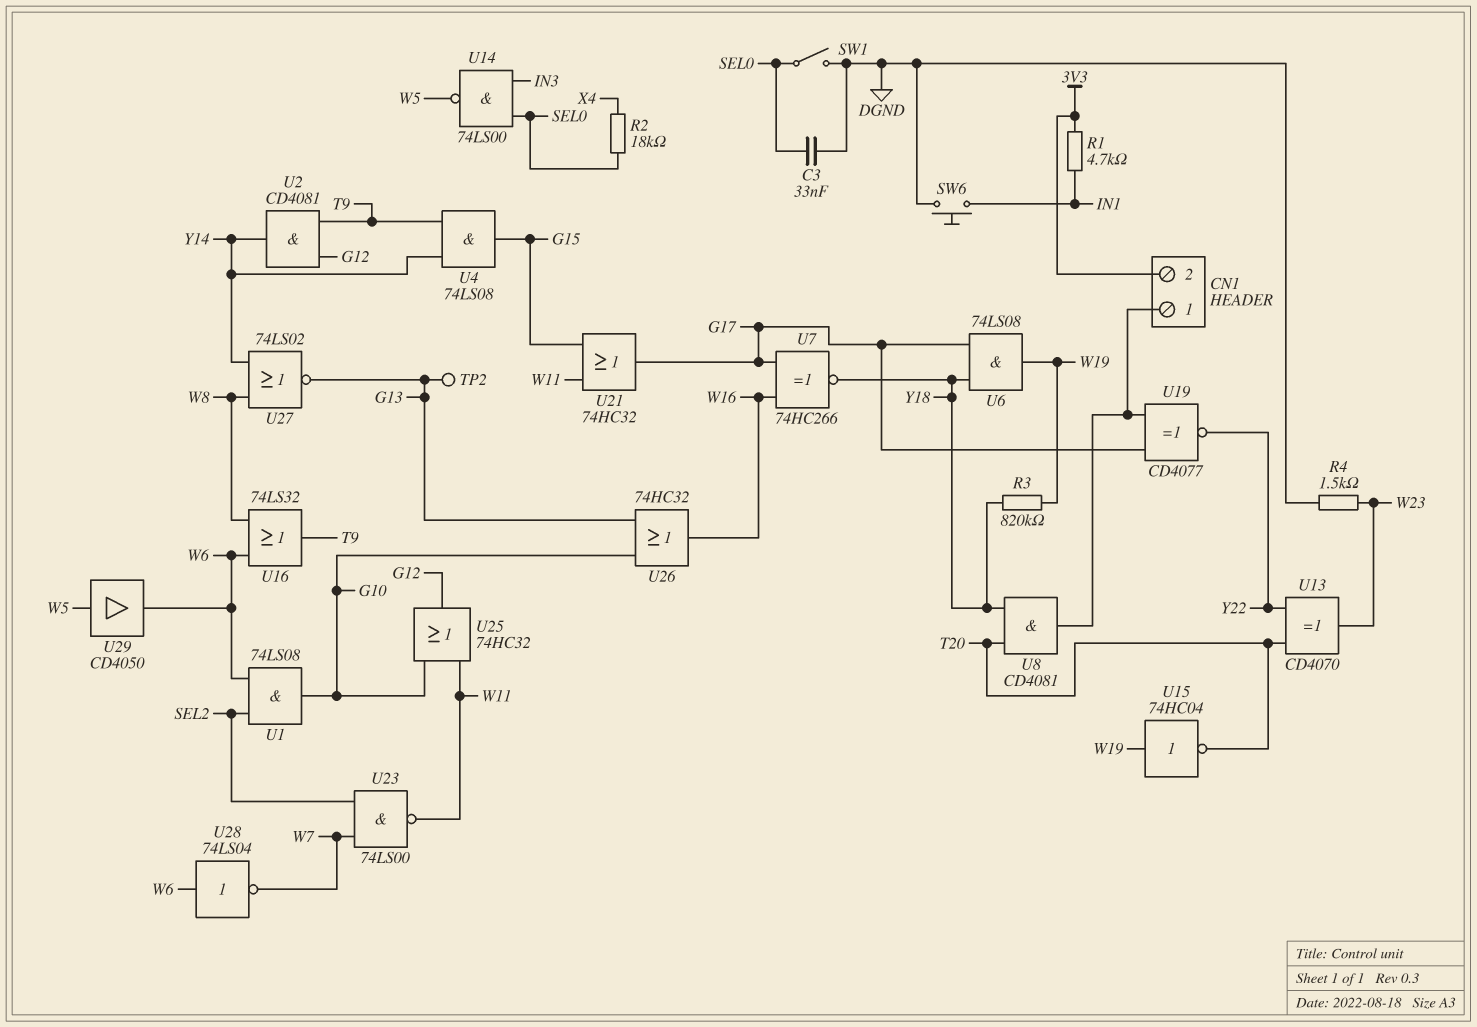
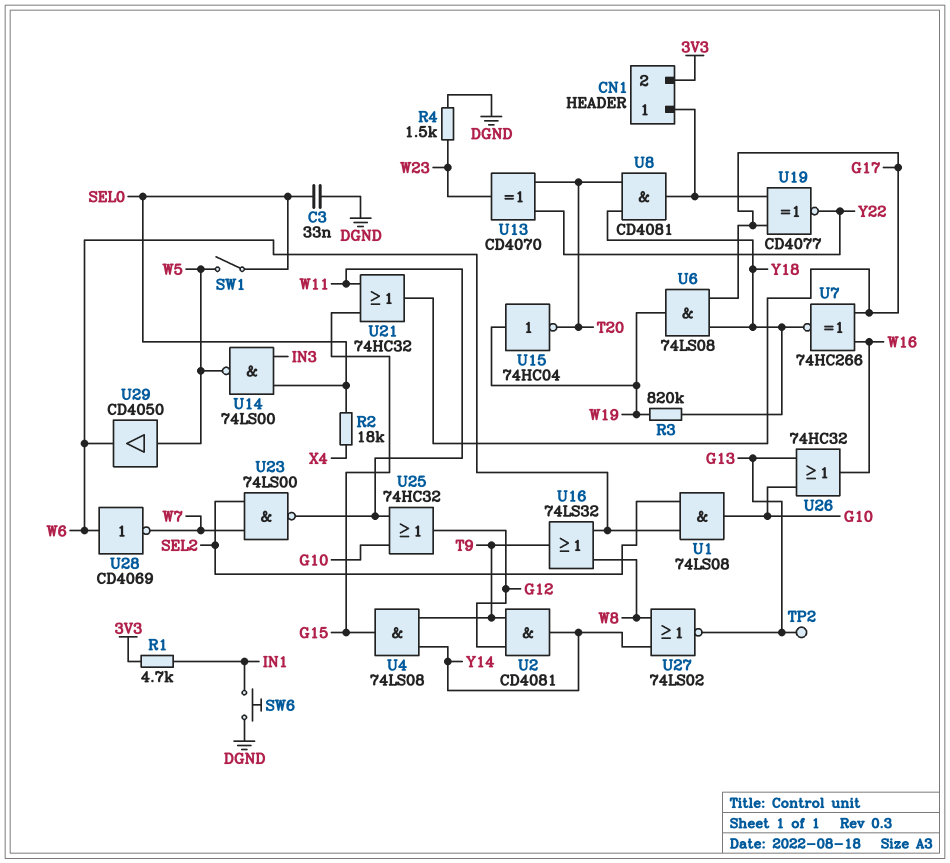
SW1: switch (DGND, SEL0) -> switch (SEL0, W5)
U28: NOT 74LS04 (in W6, out W7) -> NOT CD4069 (in W6, out W7)

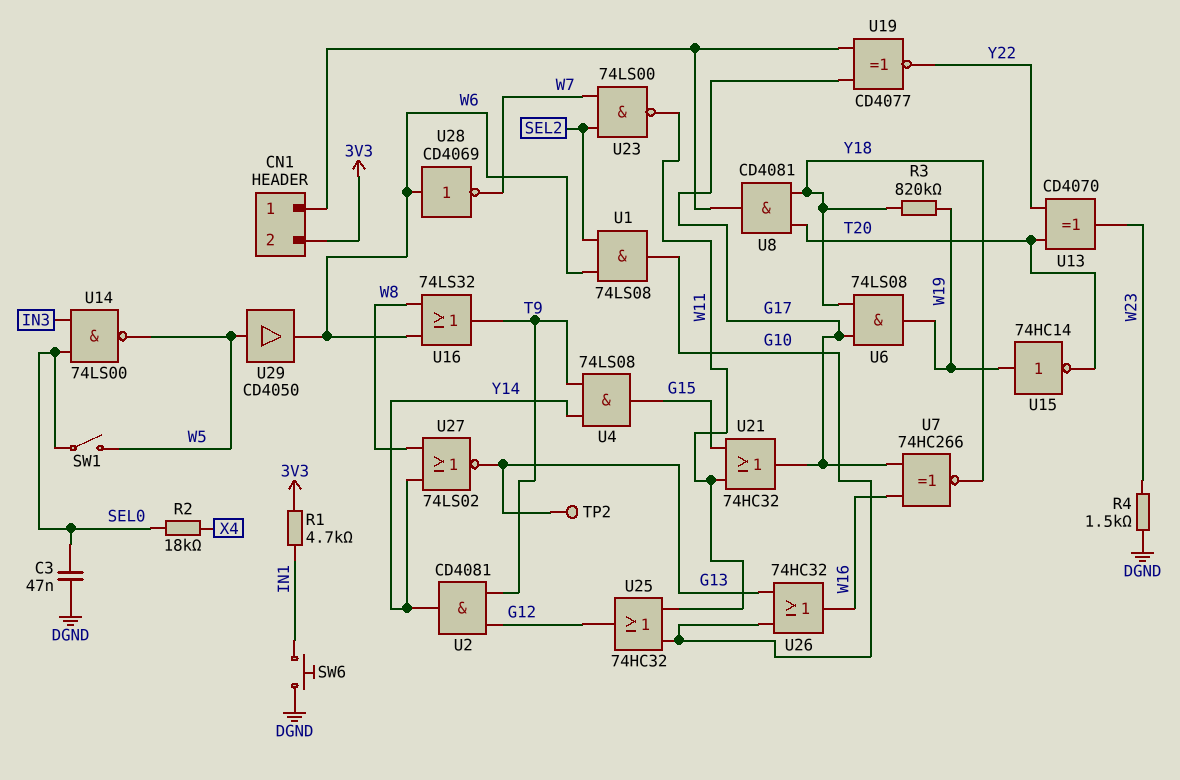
C3: 33nF (DGND, SEL0) -> 47nF (DGND, SEL0)
U15: NOT 74HC04 (in W19, out T20) -> NOT 74HC14 (in W19, out T20)

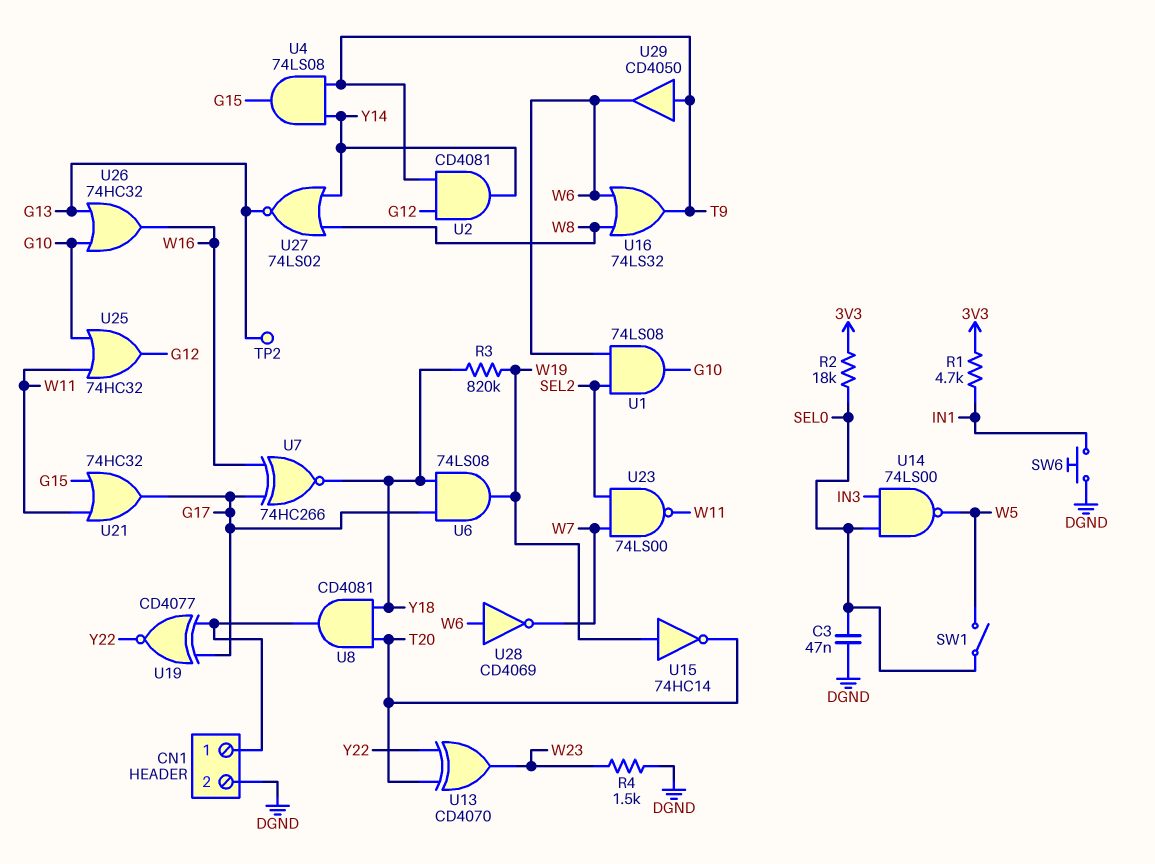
CN1 pin 2: 3V3 -> DGND
R2: 18k (SEL0, X4) -> 18k (3V3, SEL0)
U29: buffer CD4050 (in W5, out W6) -> buffer CD4050 (in T9, out W6)

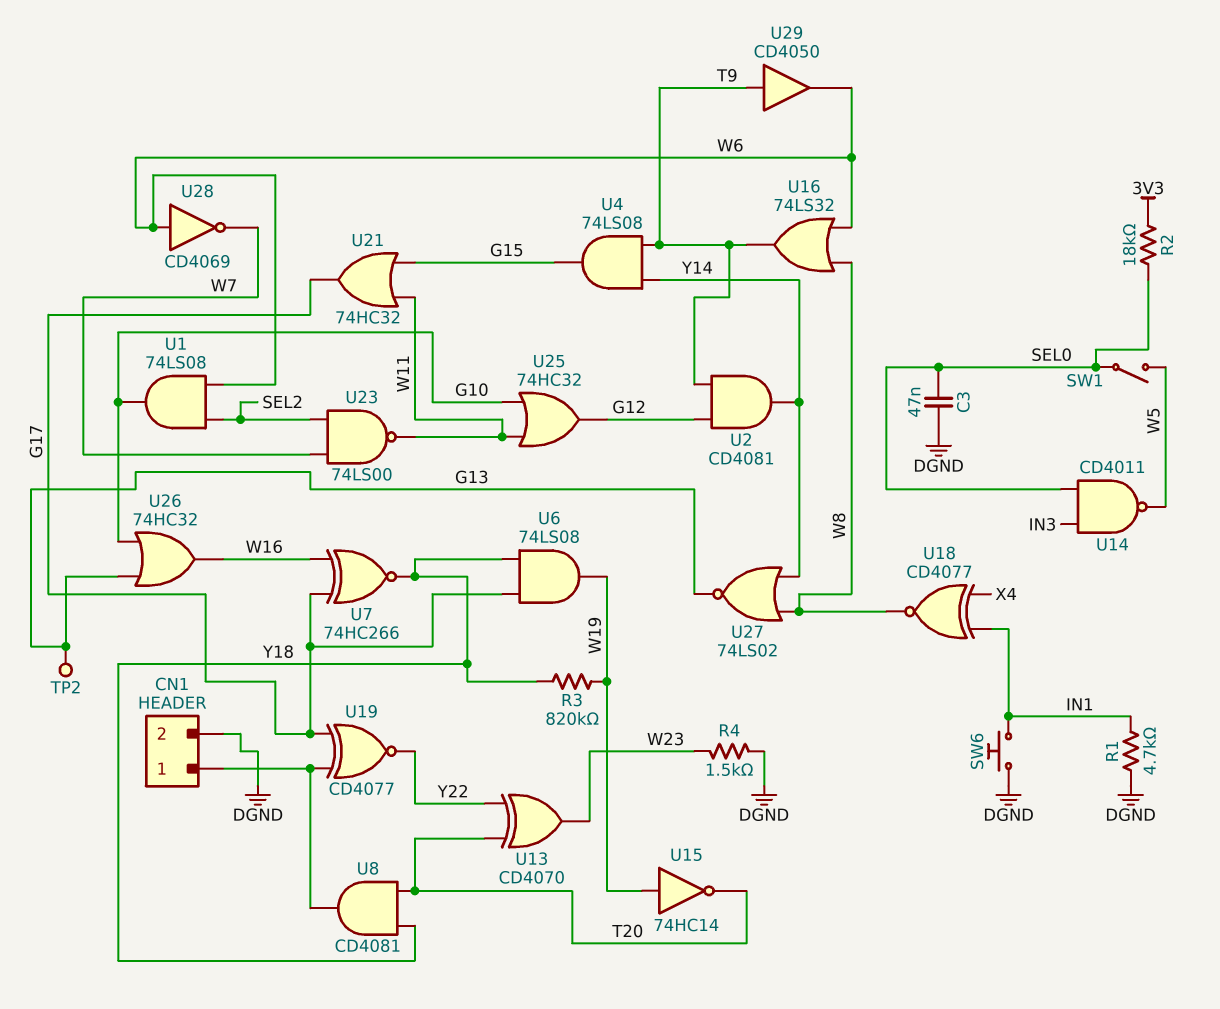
R1: 4.7k (3V3, IN1) -> 4.7k (DGND, IN1)
U14: NAND 74LS00 (in IN3, in SEL0, out W5) -> NAND CD4011 (in IN3, in SEL0, out W5)
U18: none -> XNOR CD4077 (in IN1, in X4, out W8)

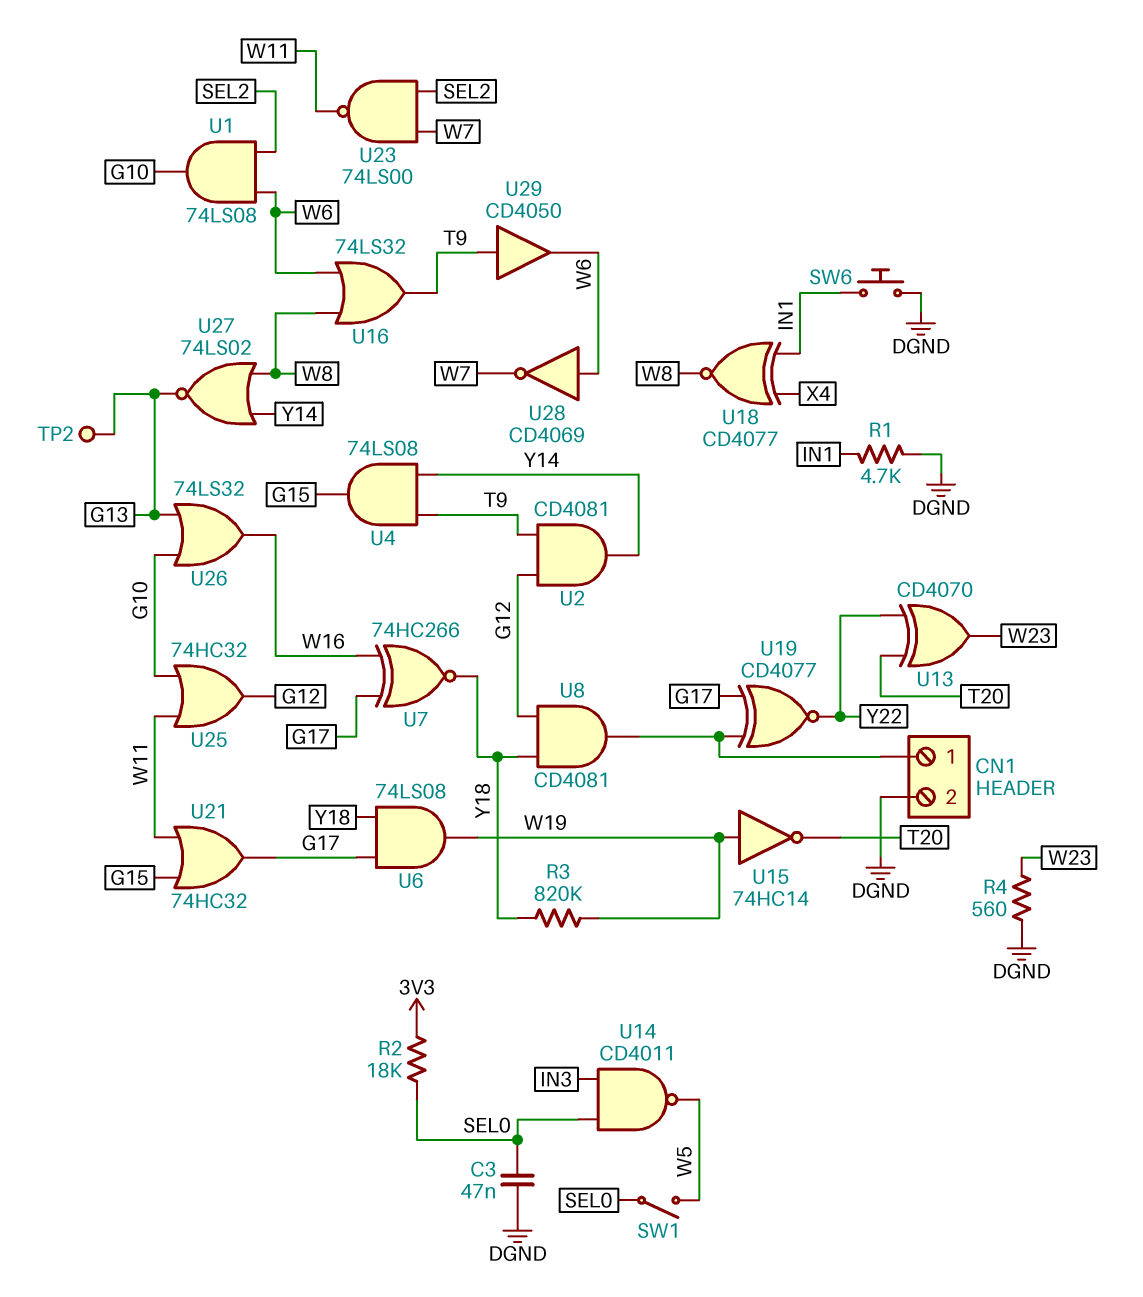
R4: 1.5k (DGND, W23) -> 560 (DGND, W23)
U8: AND CD4081 (in T20, in Y18, out CN1/1) -> AND CD4081 (in G12, in Y18, out CN1/1)
U26: OR 74HC32 (in G10, in G13, out W16) -> OR 74LS32 (in G10, in G13, out W16)

